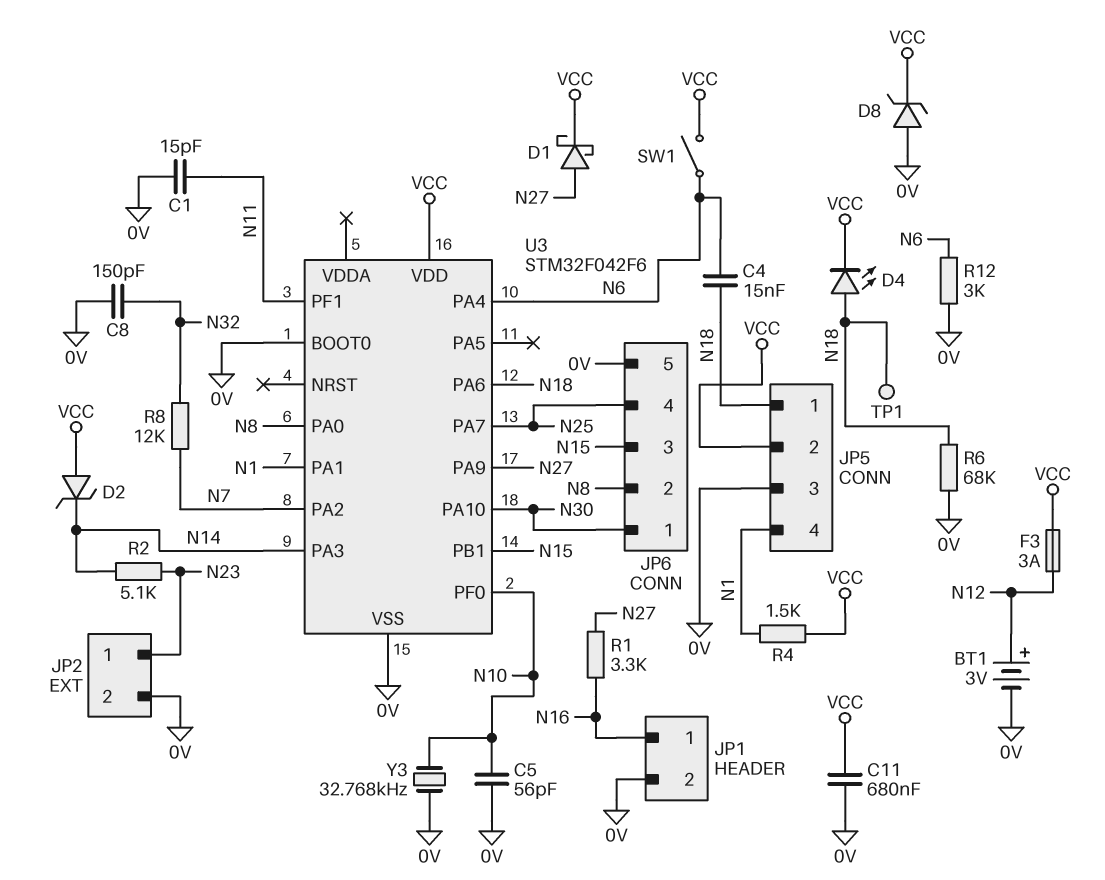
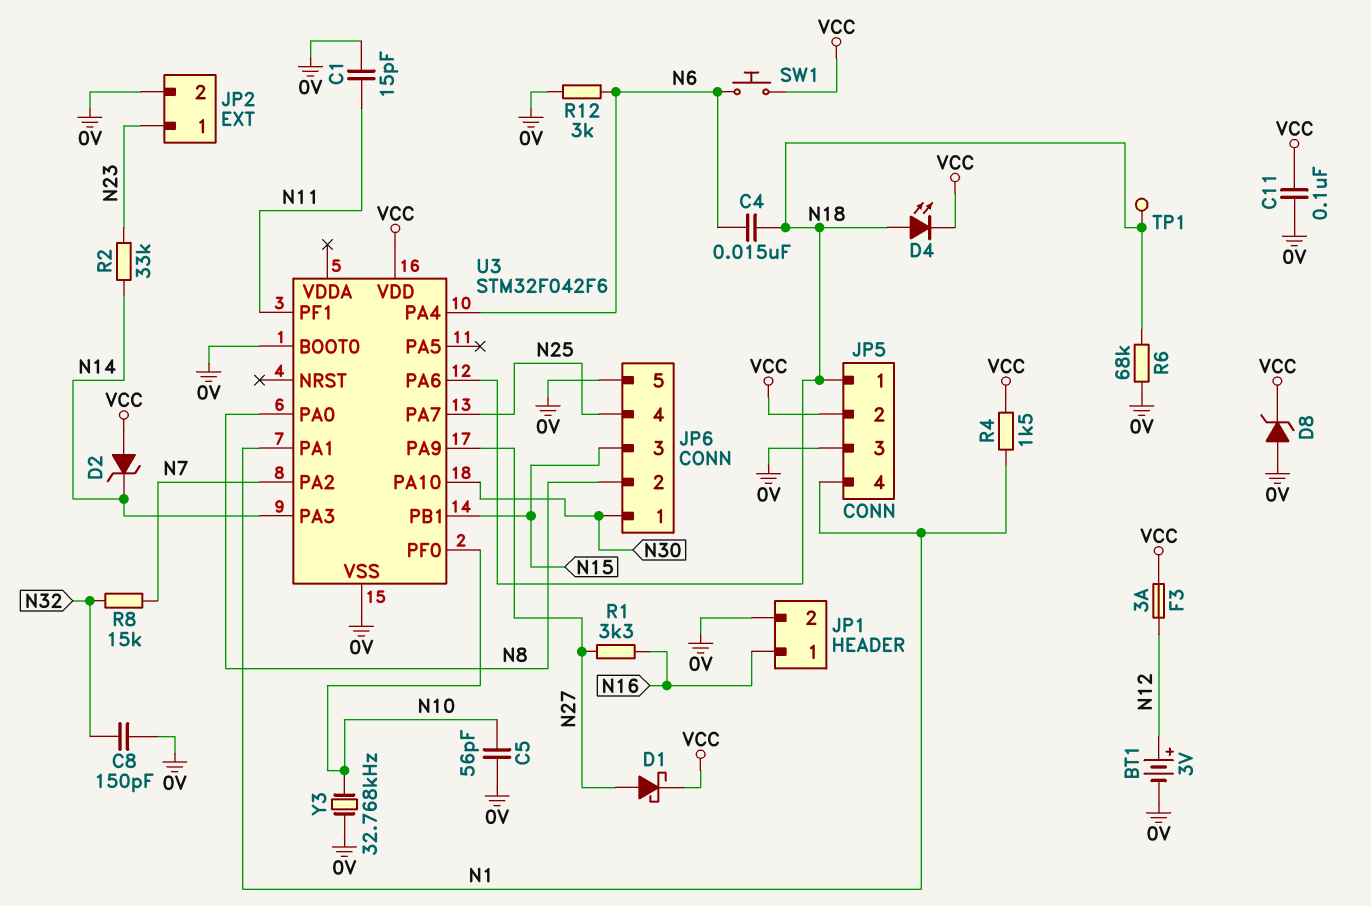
C11: 680nF (0V, VCC) -> 100nF (0V, VCC)
R2: 5.1k (N14, N23) -> 33k (N14, N23)
R8: 12k (N7, N32) -> 15k (N7, N32)
SW1: switch (N6, VCC) -> button (N6, VCC)

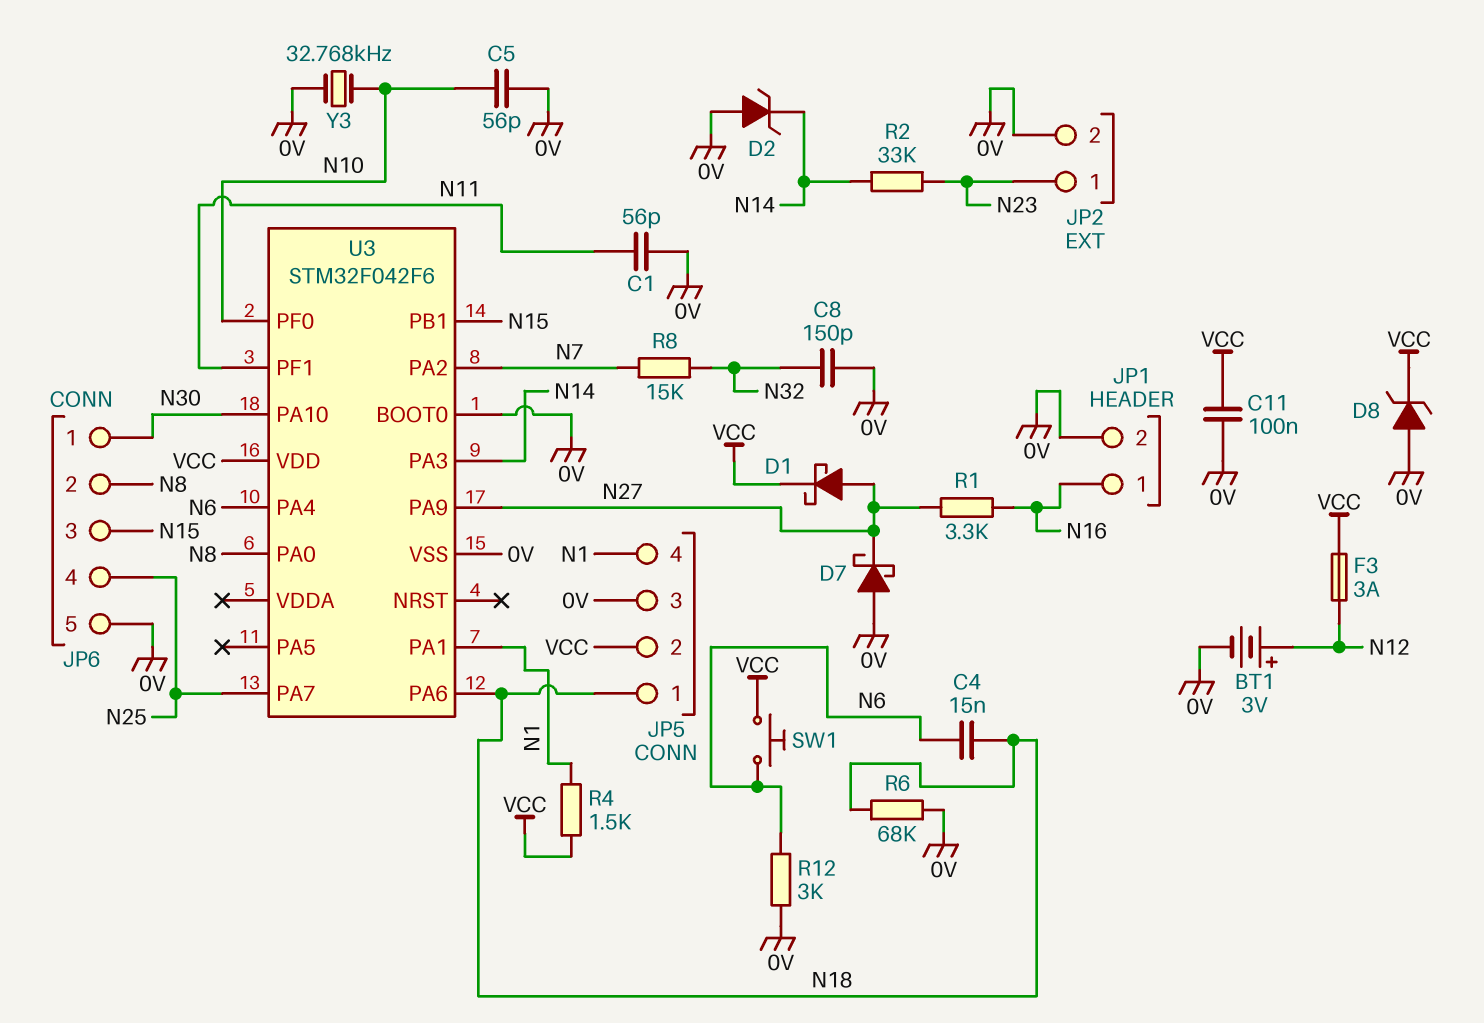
C1: 15pF (0V, N11) -> 56pF (0V, N11)
D2: zener (A VCC, K N14) -> zener (A 0V, K N14)
D4: LED (A N18, K VCC) -> none
D7: none -> schottky (A 0V, K N27)
TP1: test point (N18) -> none

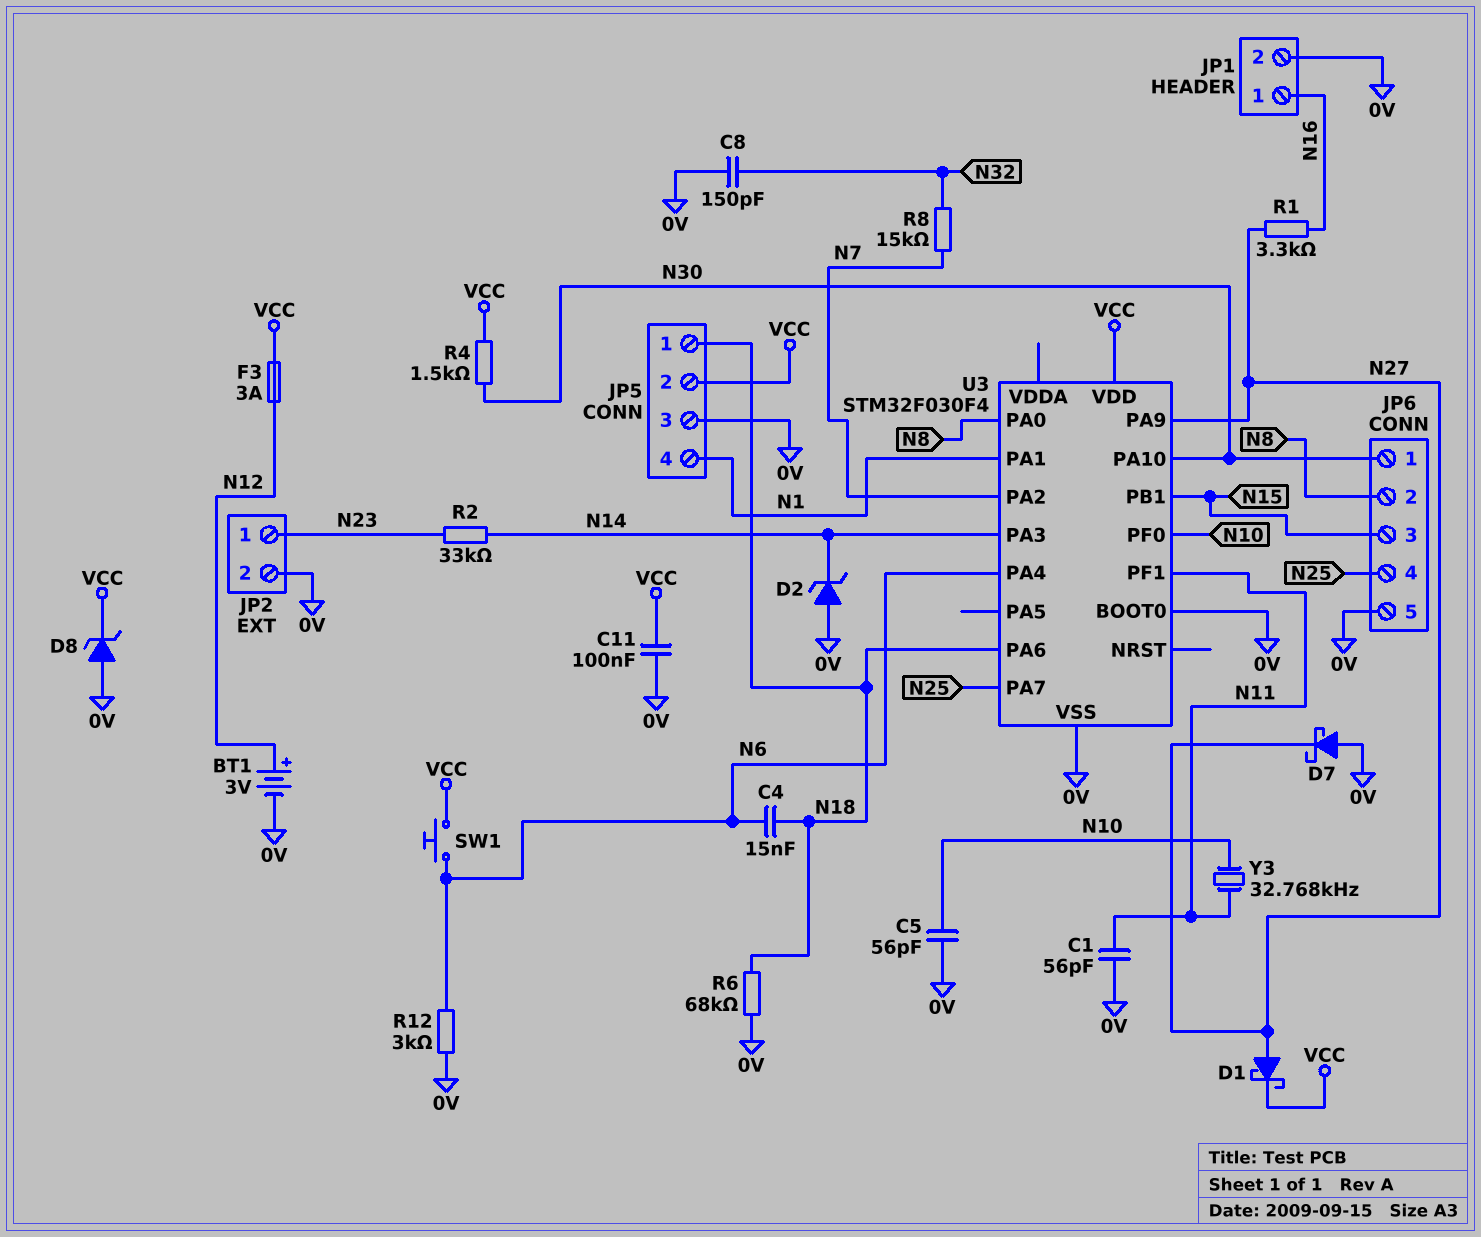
R4: 1.5k (N1, VCC) -> 1.5k (N30, VCC)
U3: STM32F042F6 -> STM32F030F4
Y3: 32.768kHz (0V, N10) -> 32.768kHz (N10, N11)

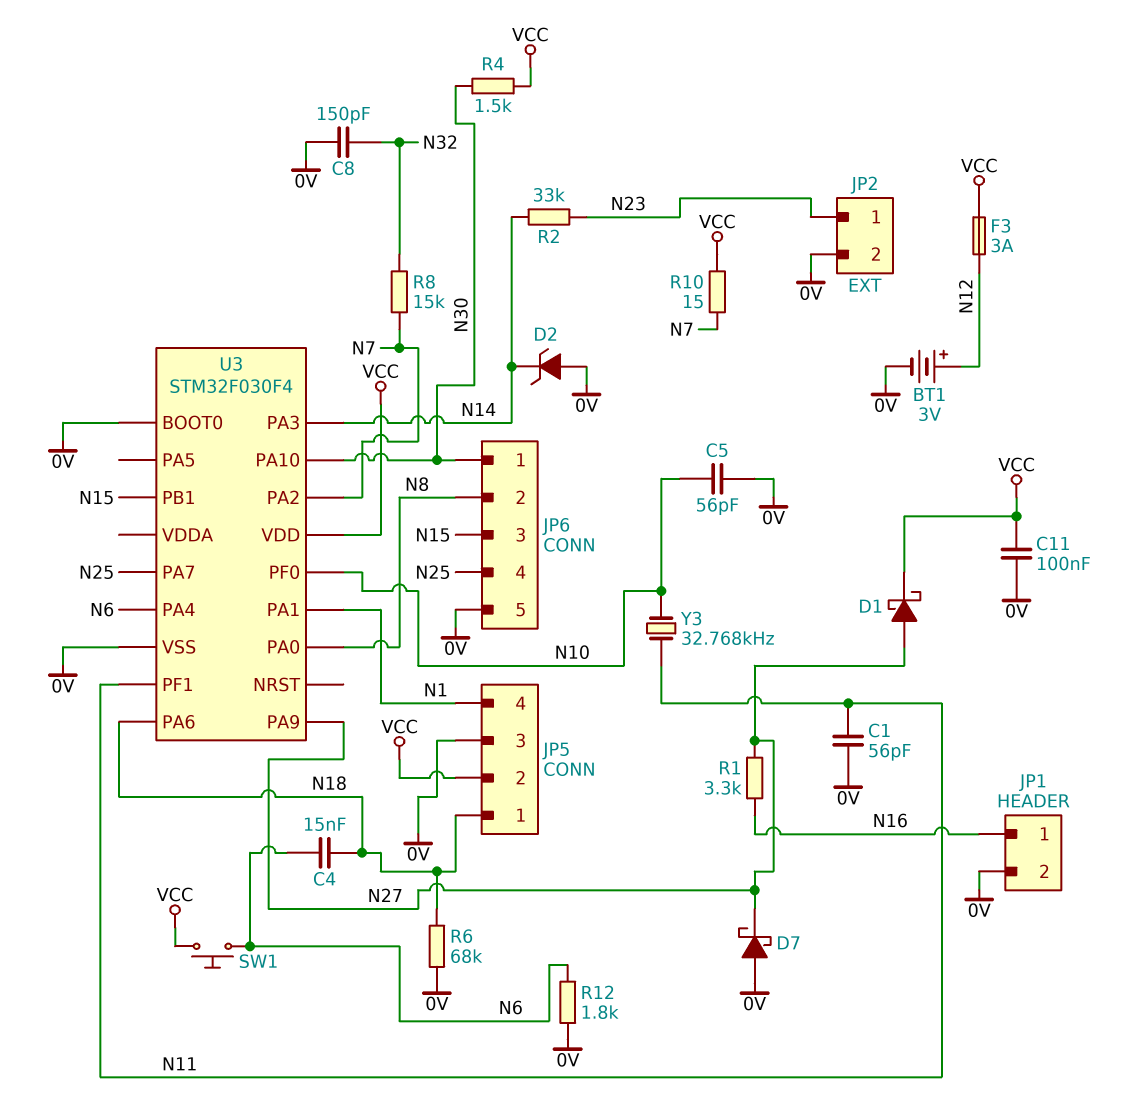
D8: zener (A 0V, K VCC) -> none
R10: none -> 15 (N7, VCC)
R12: 3k (0V, N6) -> 1.8k (0V, N6)

